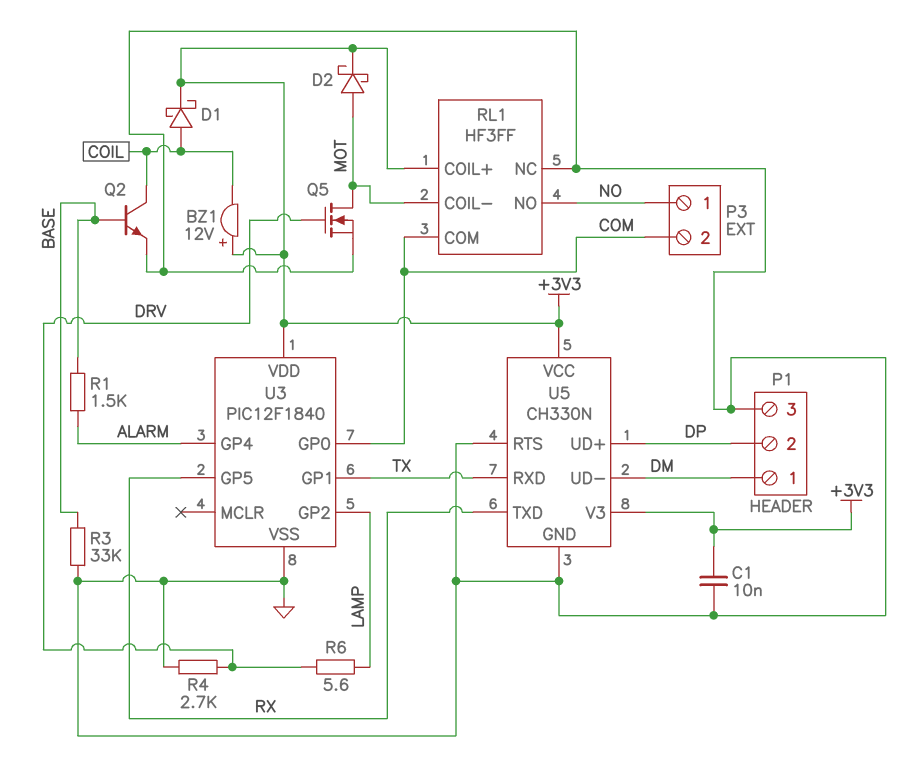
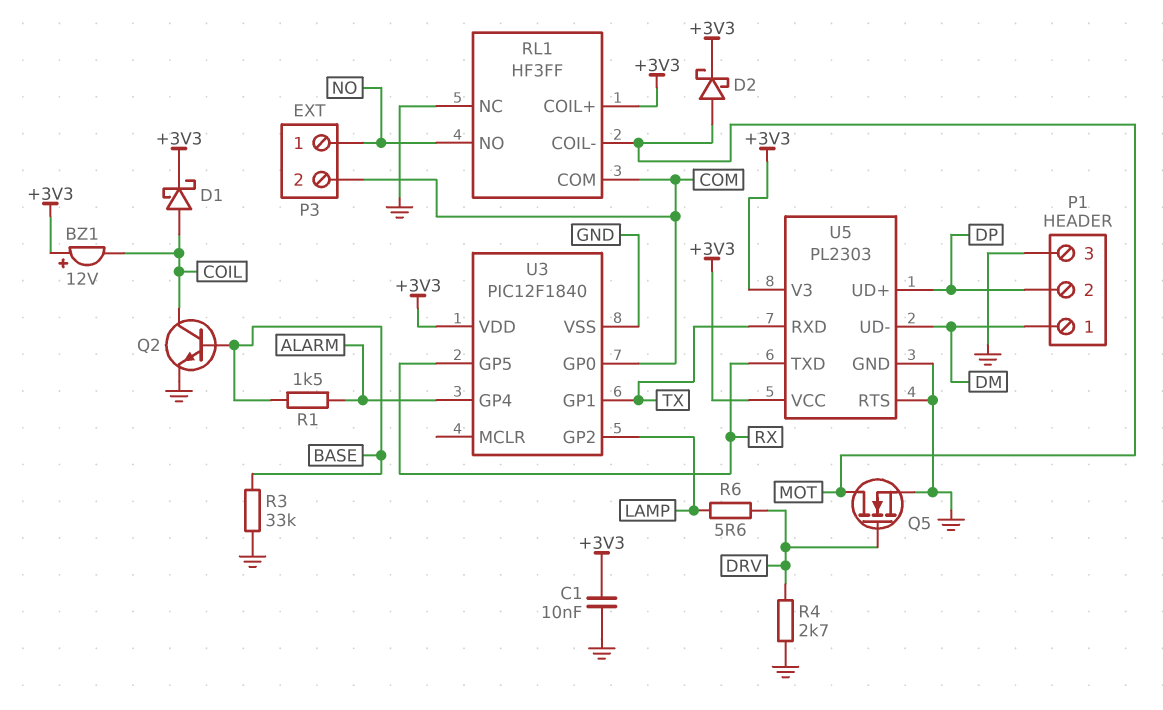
U5: CH330N -> PL2303

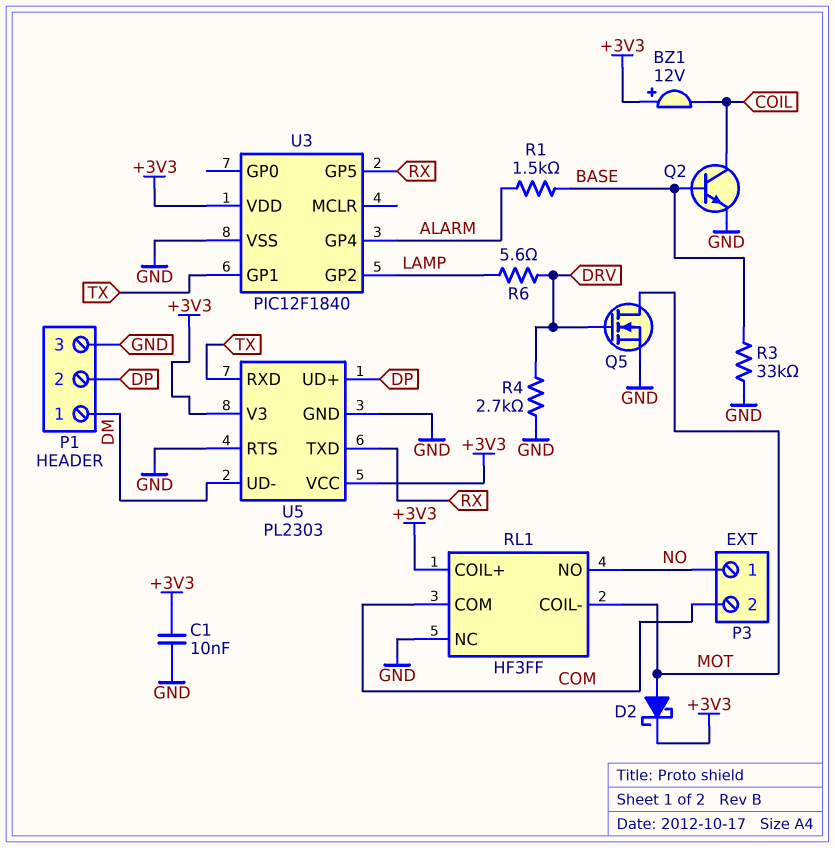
D1: schottky (A COIL, K +3V3) -> none
U3 pin GP0: COM -> none

